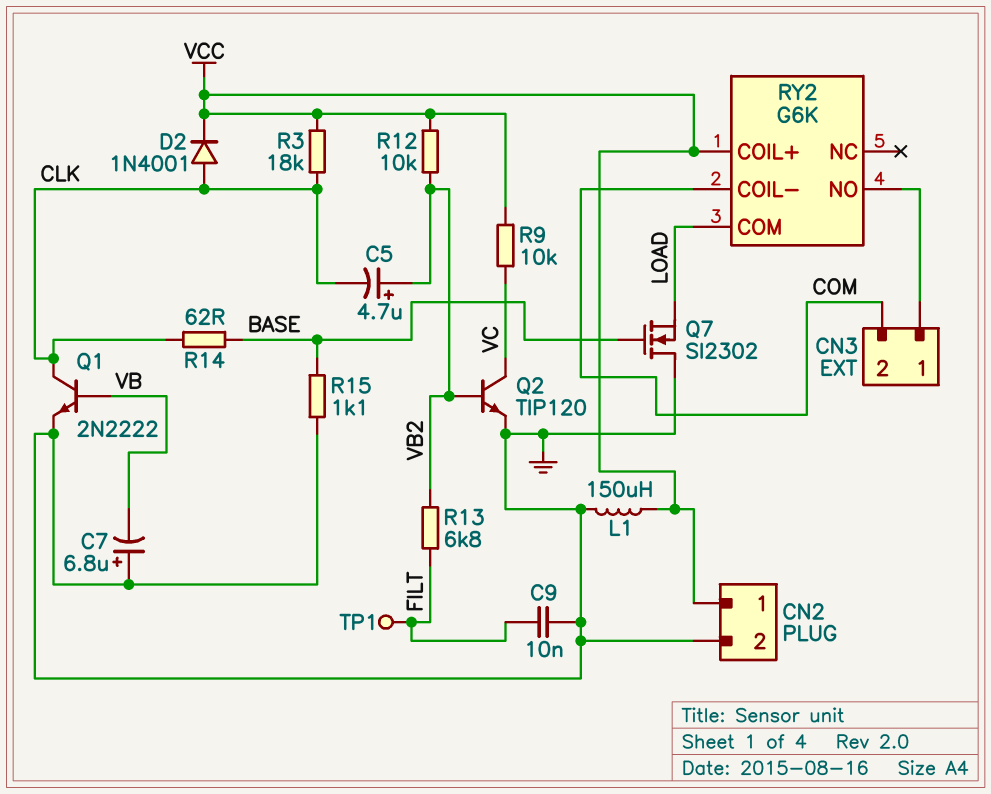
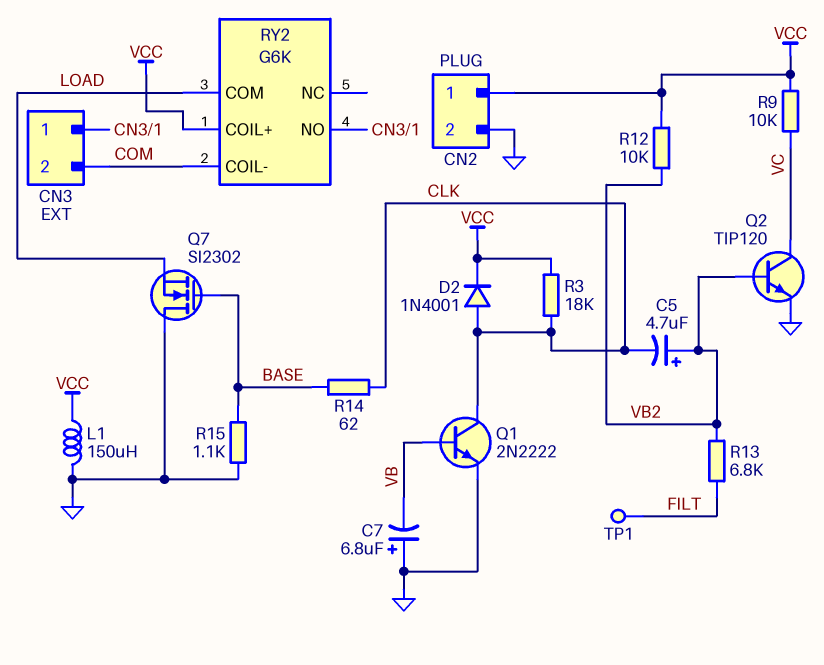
C9: 10nF (FILT, GND) -> none

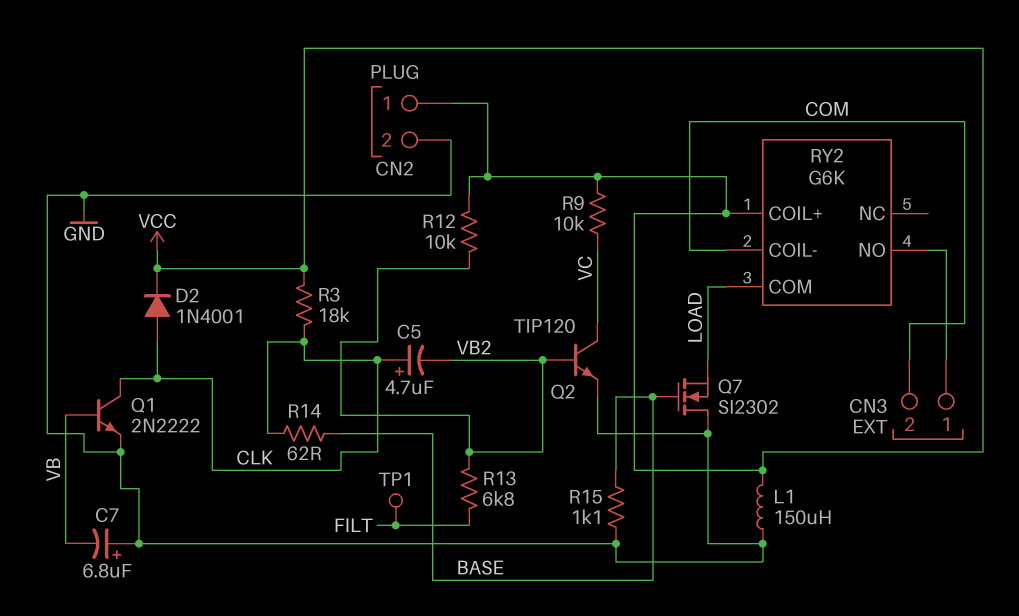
C5: 4.7uF (plus VB2, minus CLK) -> 4.7uF (plus CLK, minus VB2)

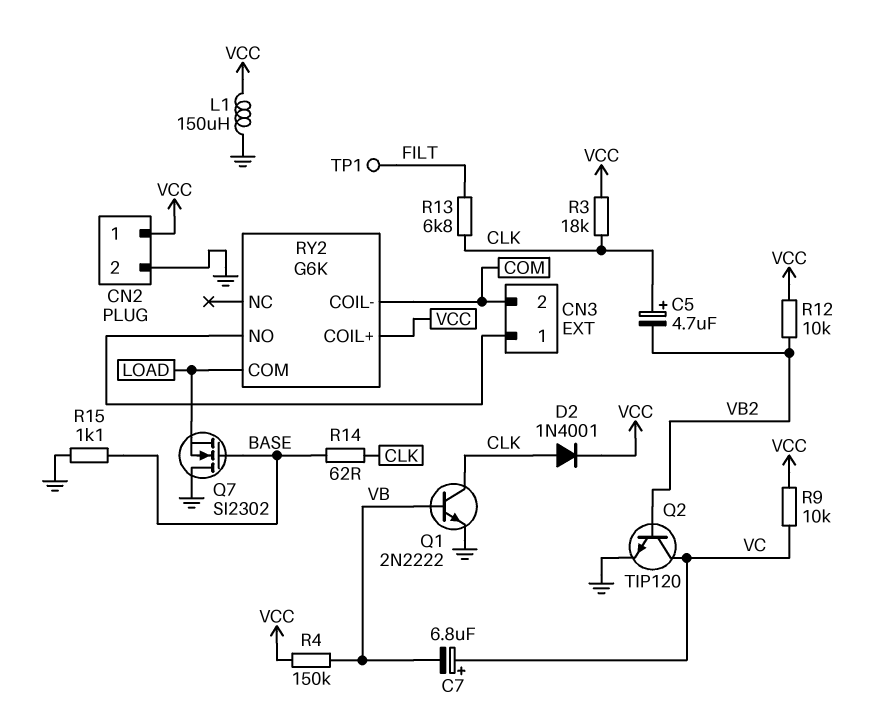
C7: 6.8uF (plus GND, minus VB) -> 6.8uF (plus VC, minus VB)
R4: none -> 150k (VB, VCC)
R13: 6.8k (FILT, VB2) -> 6.8k (CLK, FILT)

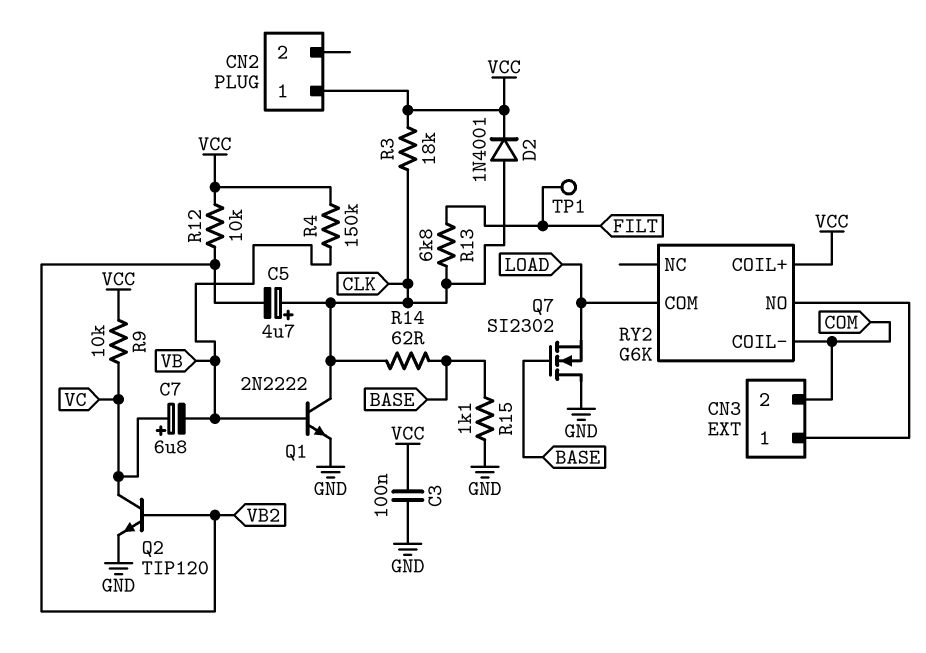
C3: none -> 100nF (GND, VCC)
CN2 pin 2: GND -> none
L1: 150uH (GND, VCC) -> none

